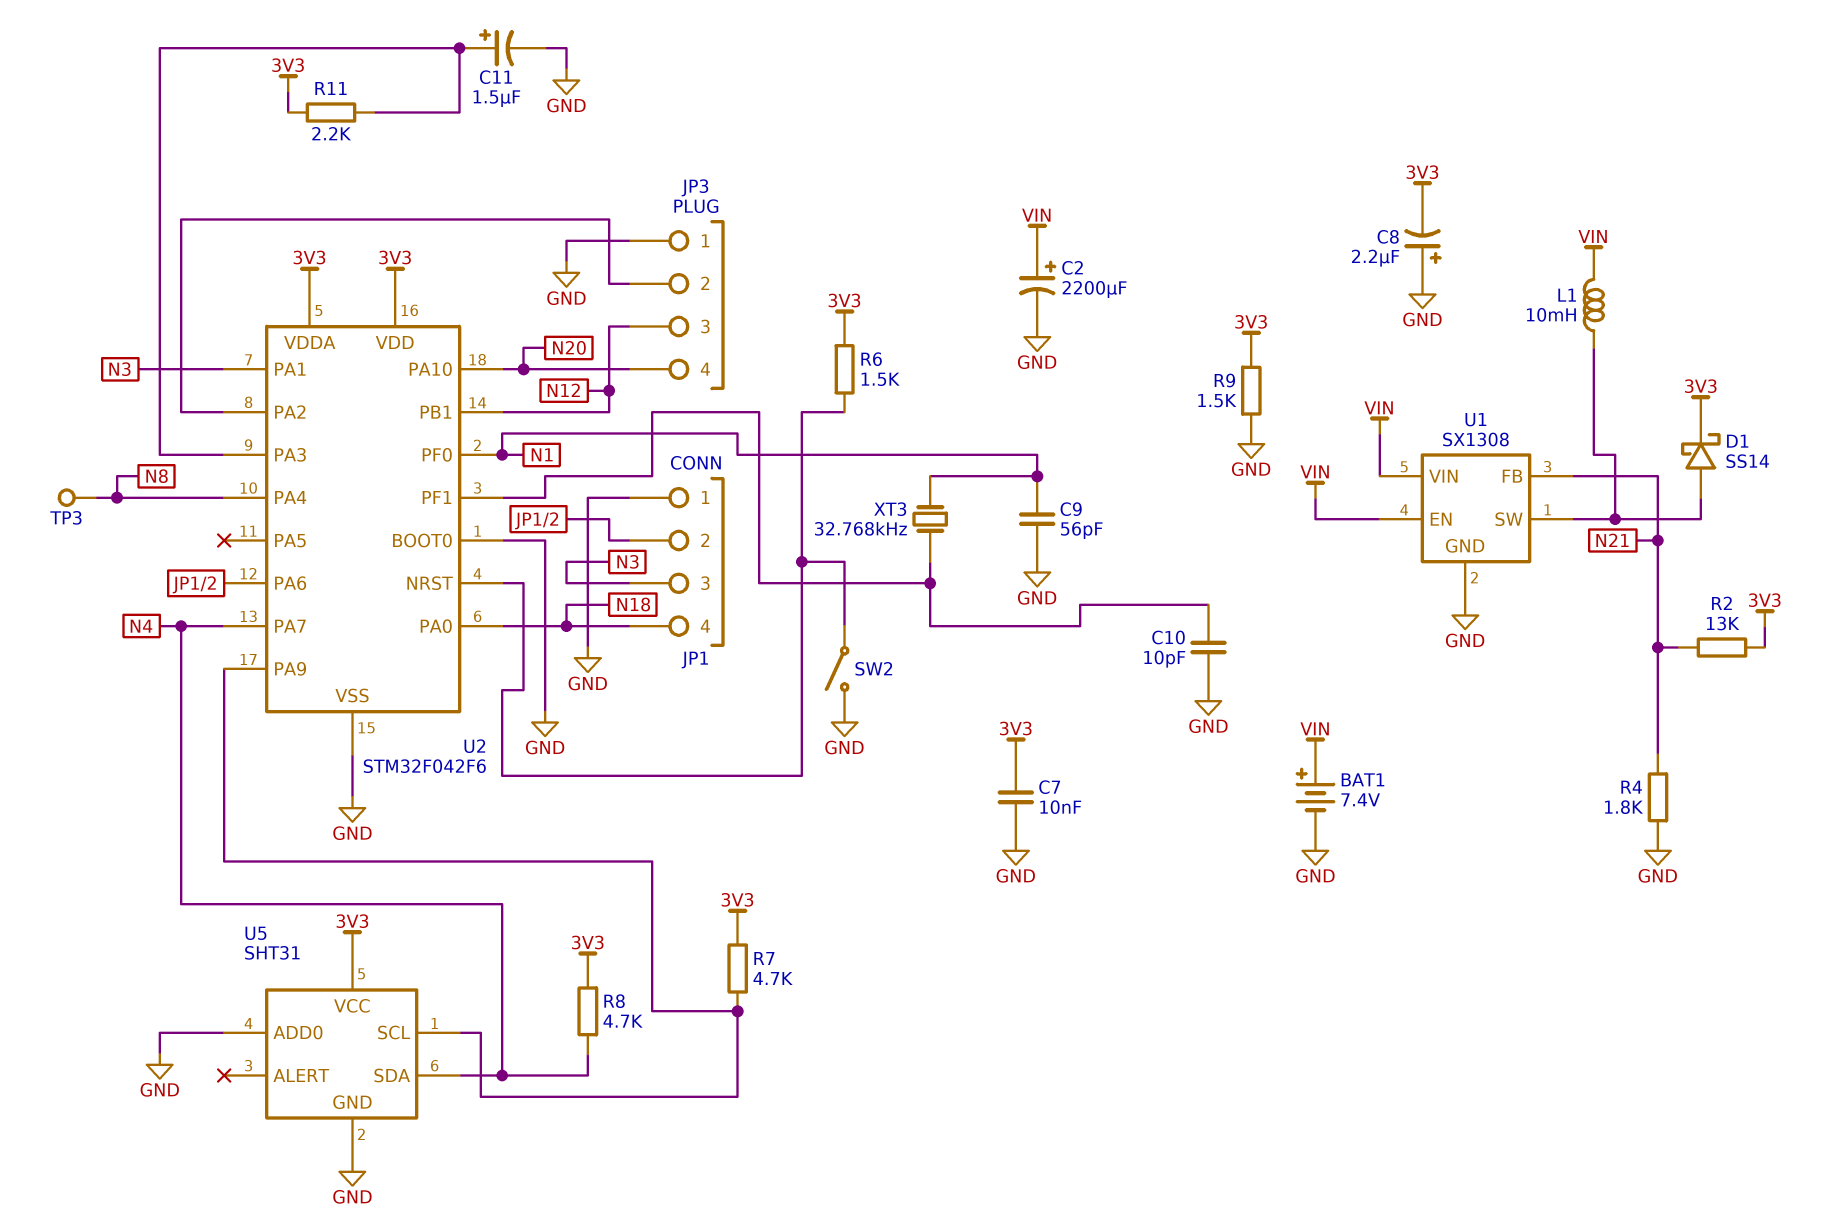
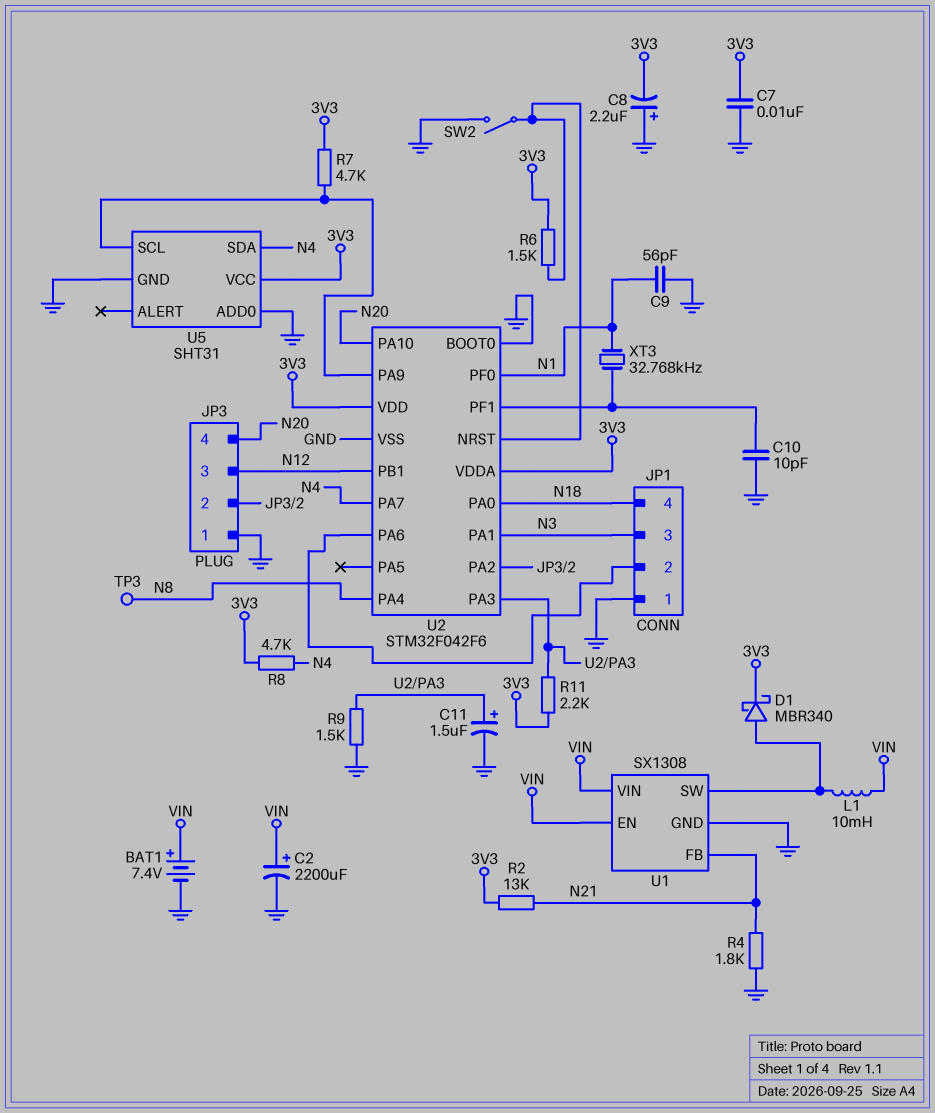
D1: schottky SS14 (A U1/SW, K 3V3) -> schottky MBR340 (A U1/SW, K 3V3)
R9: 1.5k (3V3, GND) -> 1.5k (GND, U2/PA3)

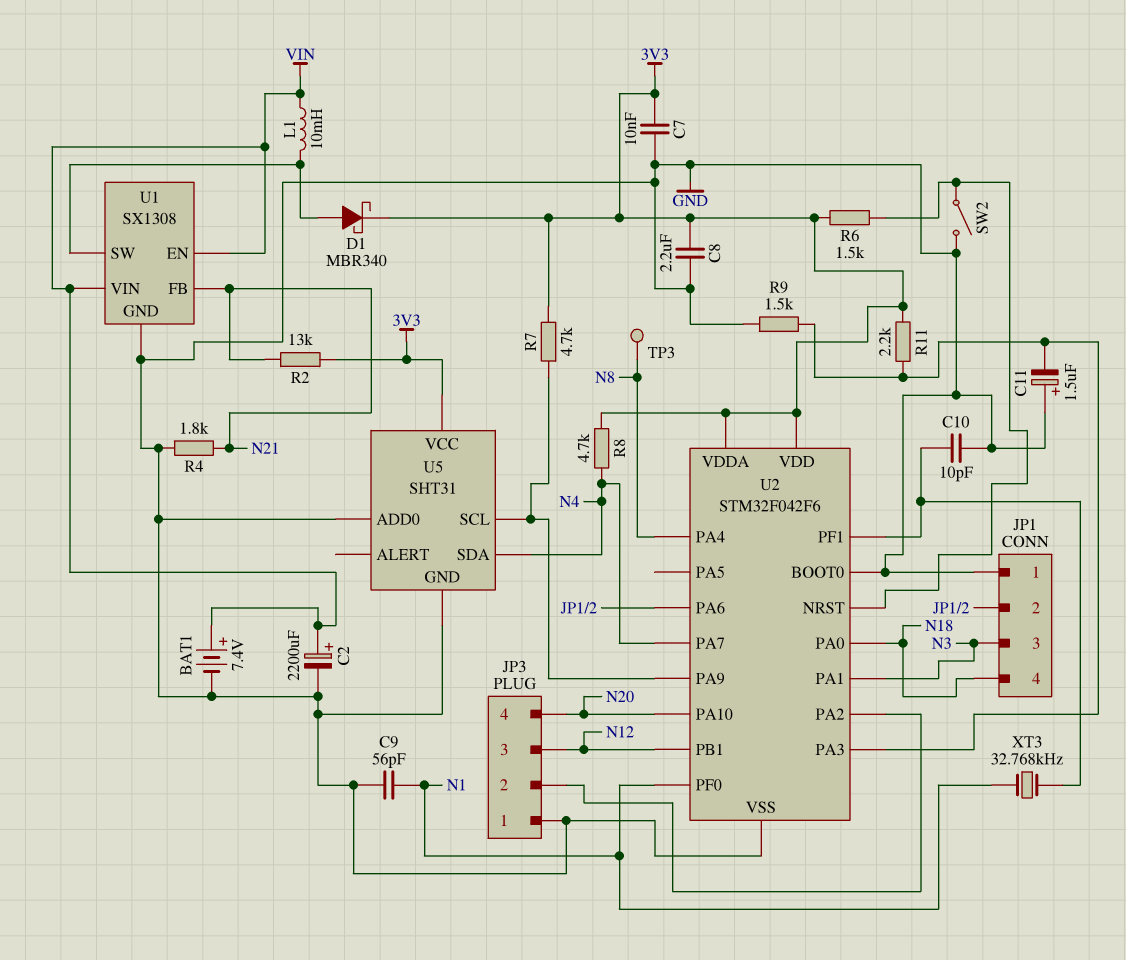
C8: 2.2uF (plus GND, minus 3V3) -> 2.2uF (3V3, GND)
C11: 1.5uF (plus U2/PA3, minus GND) -> 1.5uF (plus GND, minus U2/PA3)

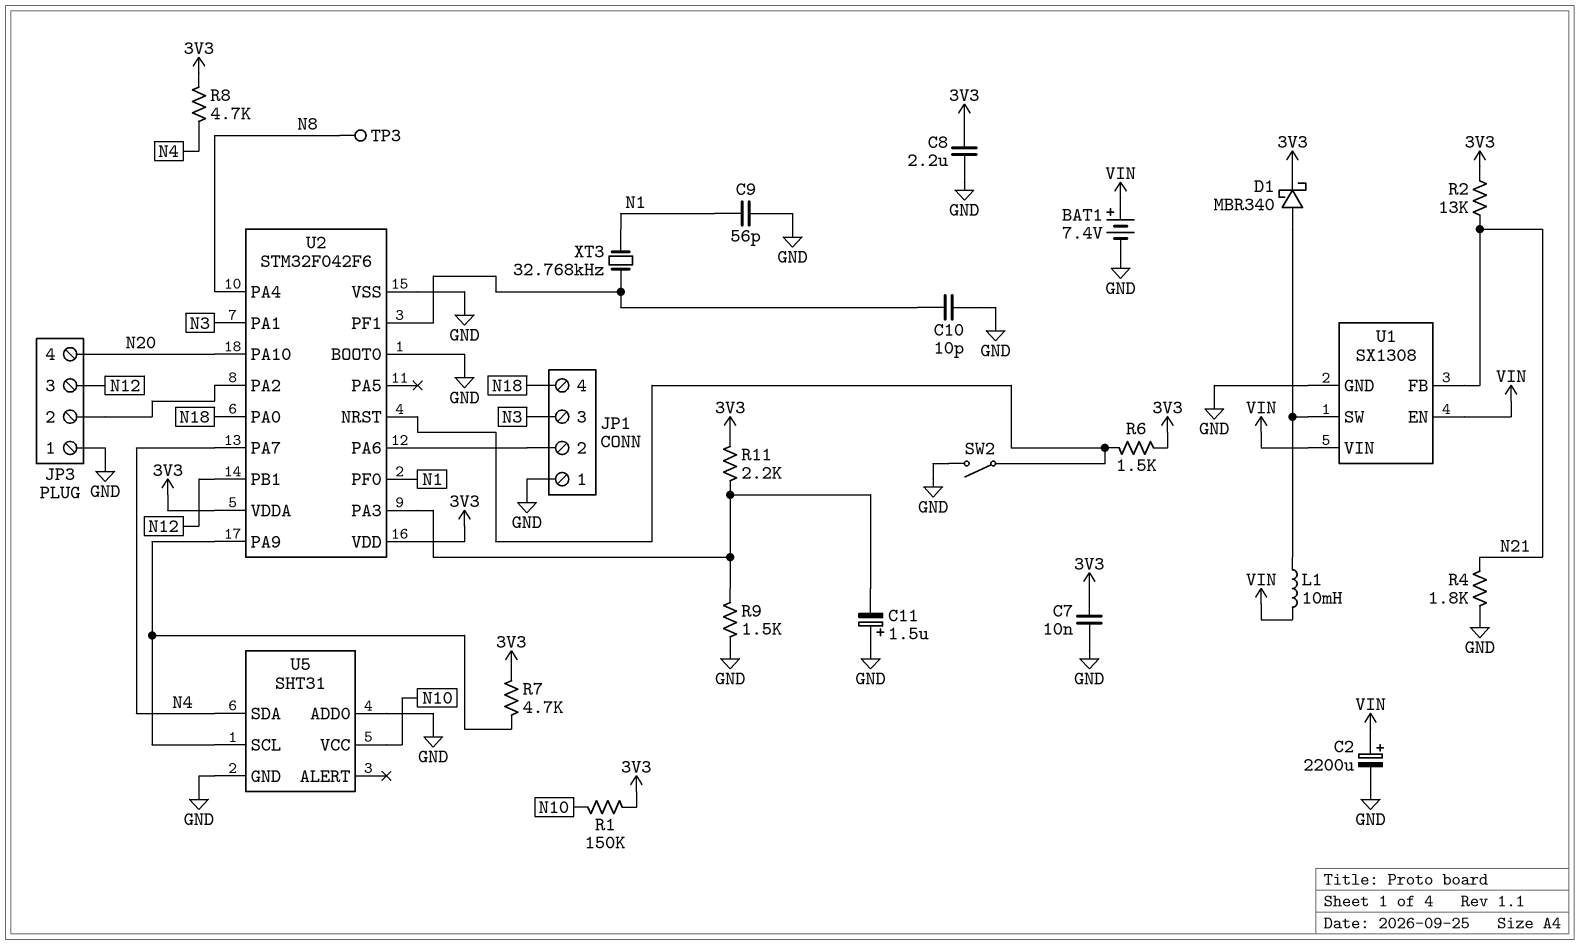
R1: none -> 150k (3V3, N10)
U5 pin VCC: 3V3 -> N10

